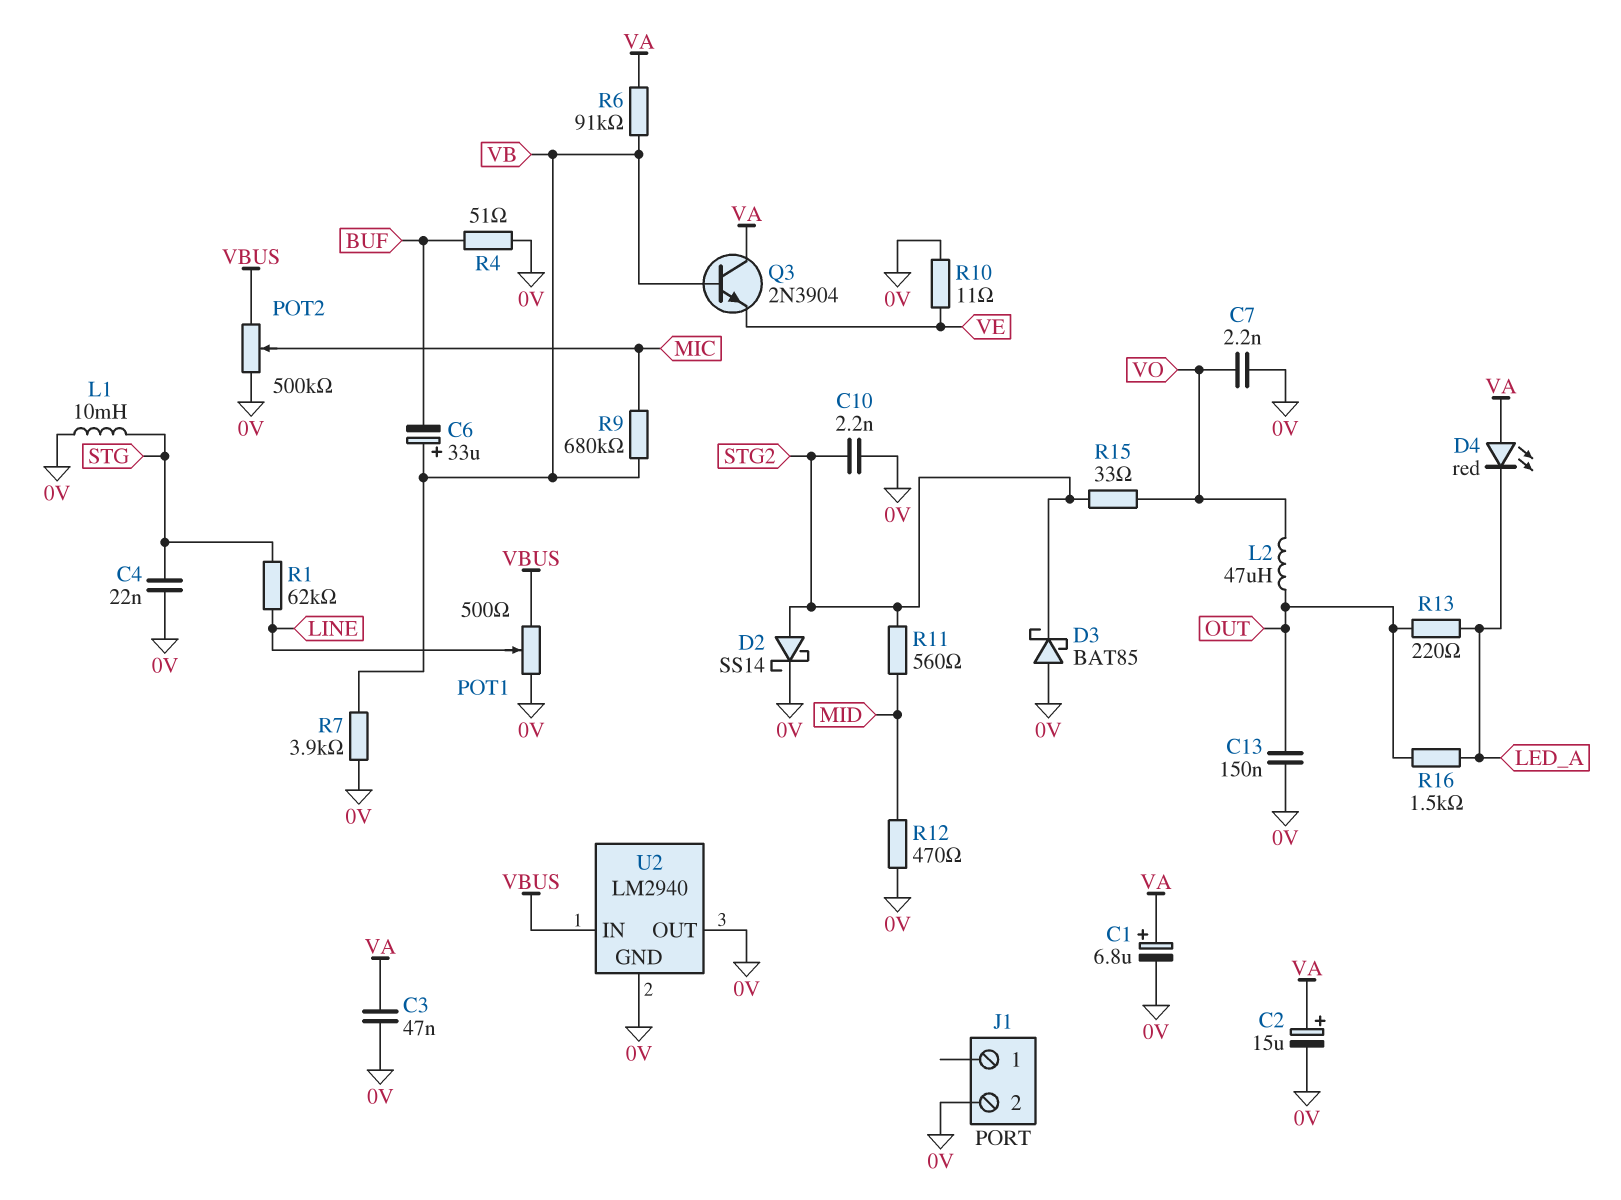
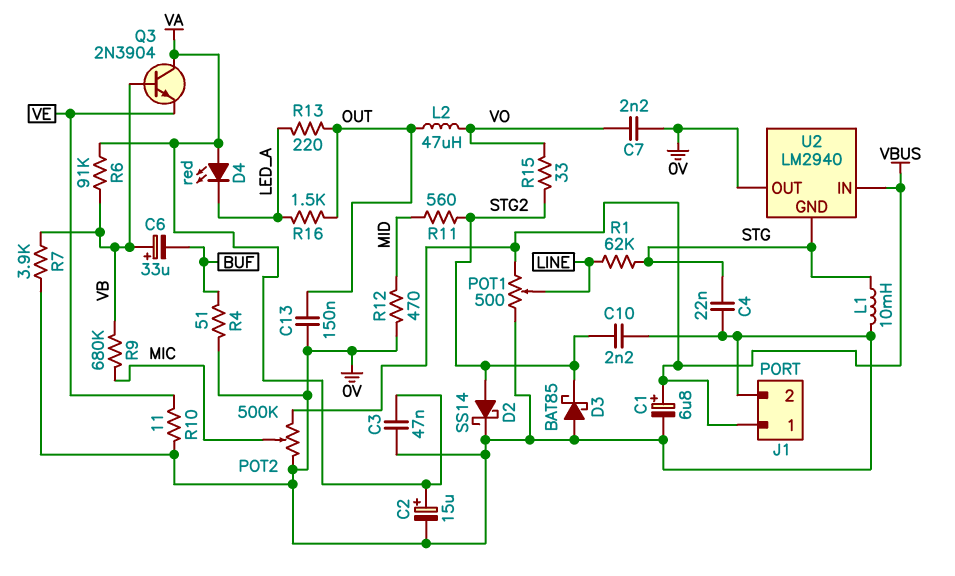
C1: 6.8uF (plus VA, minus 0V) -> 6.8uF (plus VBUS, minus 0V)
J1 pin 1: none -> VBUS
U2 pin GND: 0V -> STG

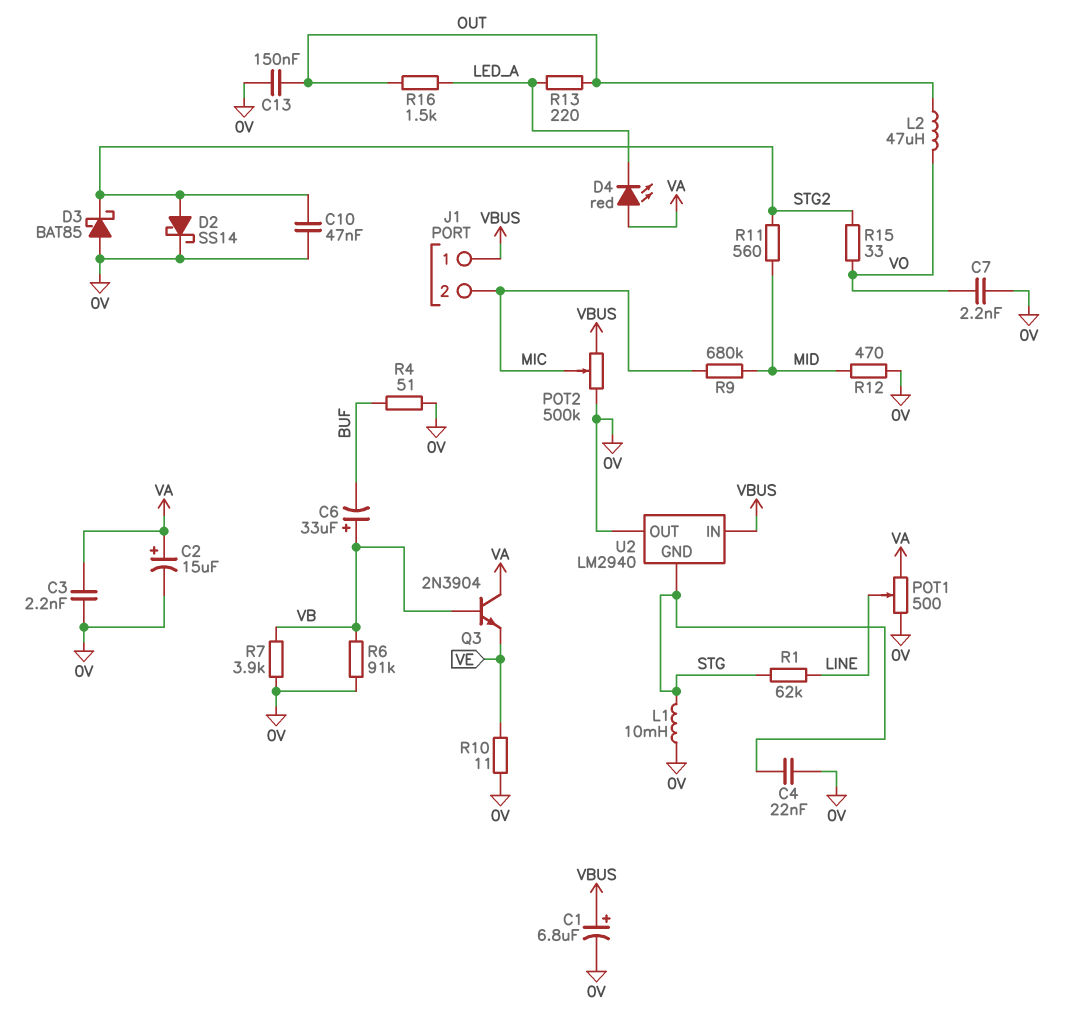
C3: 47nF (0V, VA) -> 2.2nF (0V, VA)
C10: 2.2nF (0V, STG2) -> 47nF (0V, STG2)
J1 pin 2: 0V -> MIC
POT1: 500 (0V, VBUS, wiper LINE) -> 500 (0V, VA, wiper LINE)
R6: 91k (VA, VB) -> 91k (0V, VB)
R9: 680k (MIC, VB) -> 680k (MIC, MID)

